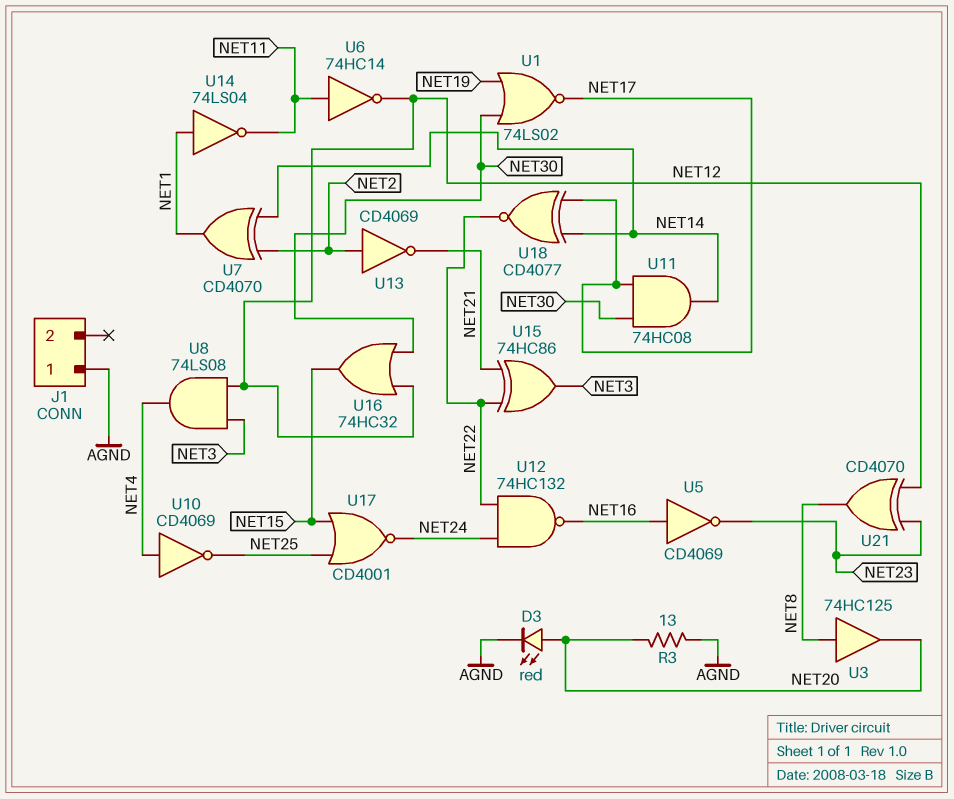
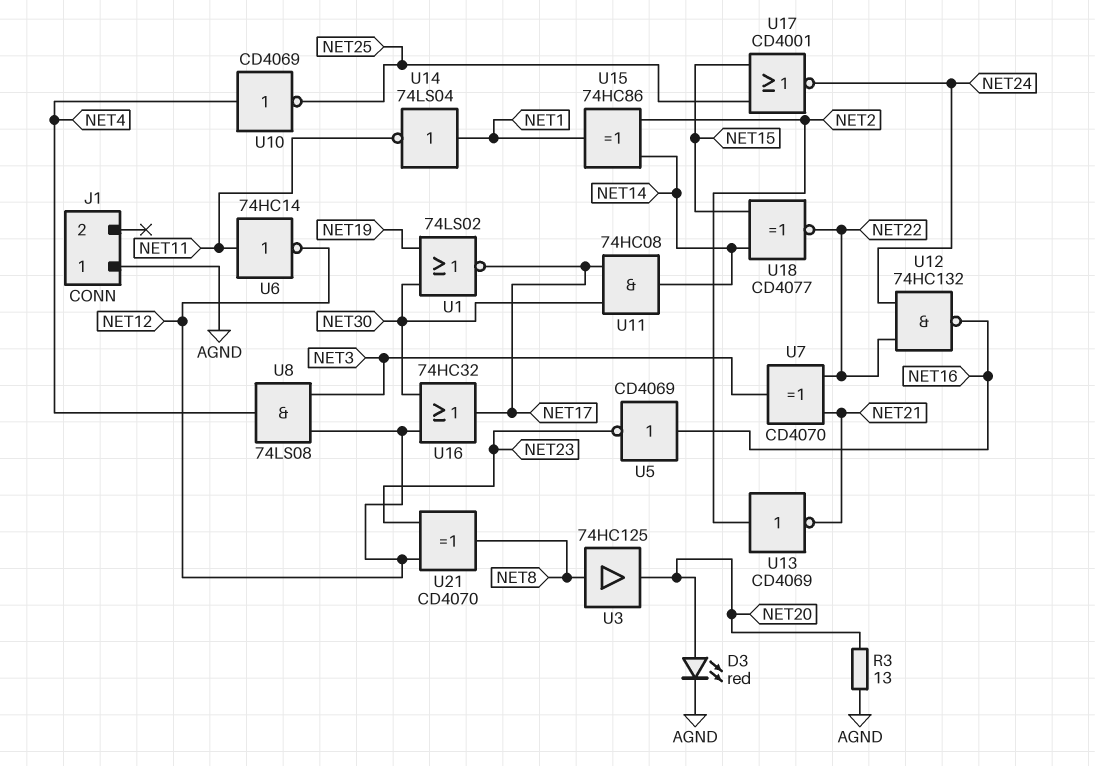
U7: XOR CD4070 (in NET2, in NET14, out NET1) -> XOR CD4070 (in NET21, in NET22, out NET3)
U15: XOR 74HC86 (in NET21, in NET22, out NET3) -> XOR 74HC86 (in NET2, in NET14, out NET1)
U16: OR 74HC32 (in NET12, in NET30, out NET15) -> OR 74HC32 (in NET12, in NET30, out NET17)
U18: XNOR CD4077 (in NET14, in NET17, out NET22) -> XNOR CD4077 (in NET14, in NET15, out NET22)

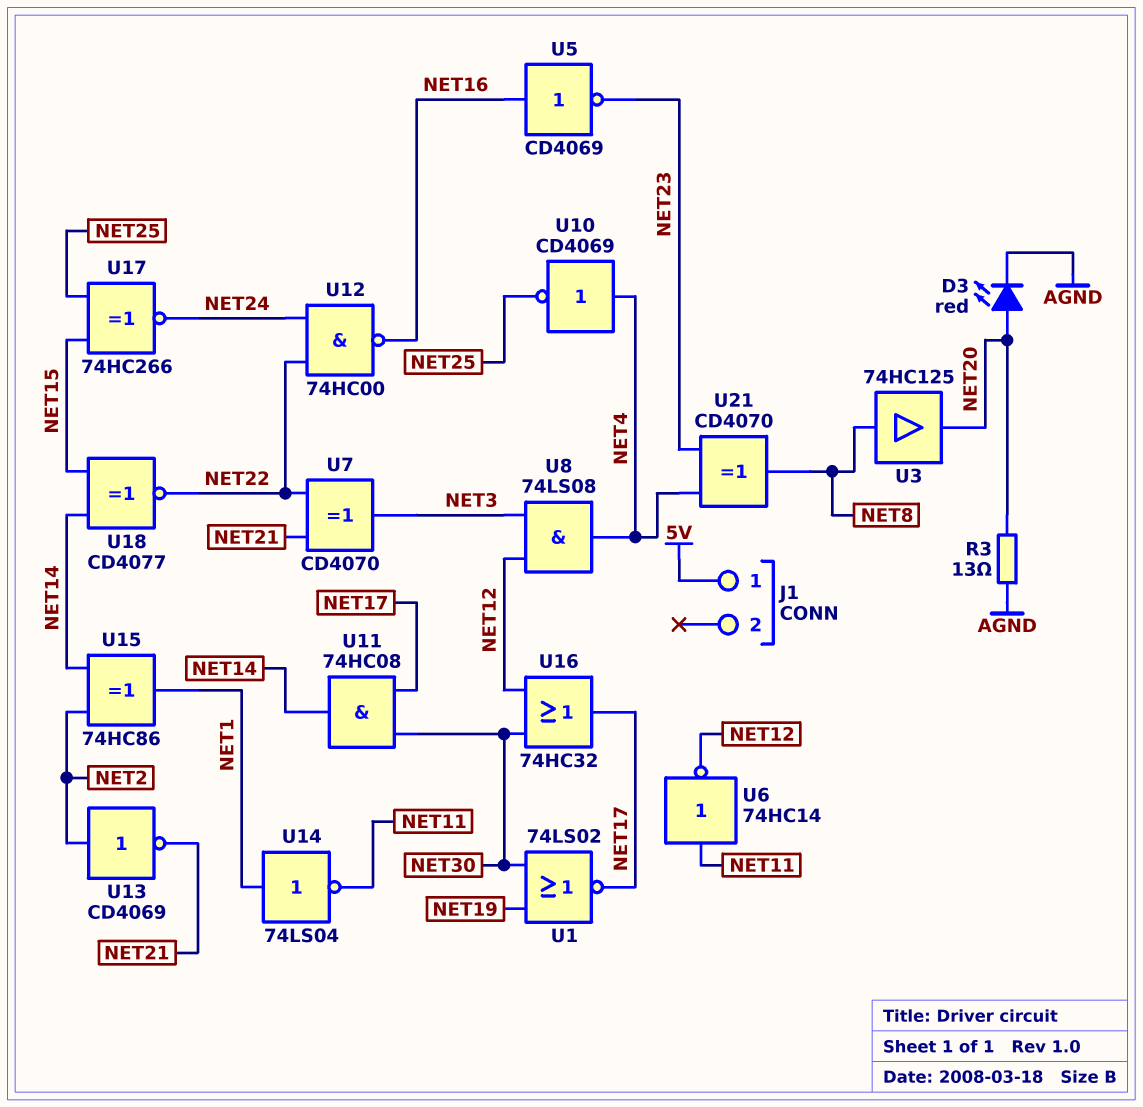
J1 pin 1: AGND -> 5V
U12: NAND 74HC132 (in NET22, in NET24, out NET16) -> NAND 74HC00 (in NET22, in NET24, out NET16)
U17: NOR CD4001 (in NET15, in NET25, out NET24) -> XNOR 74HC266 (in NET15, in NET25, out NET24)
U21: XOR CD4070 (in NET12, in NET23, out NET8) -> XOR CD4070 (in NET4, in NET23, out NET8)

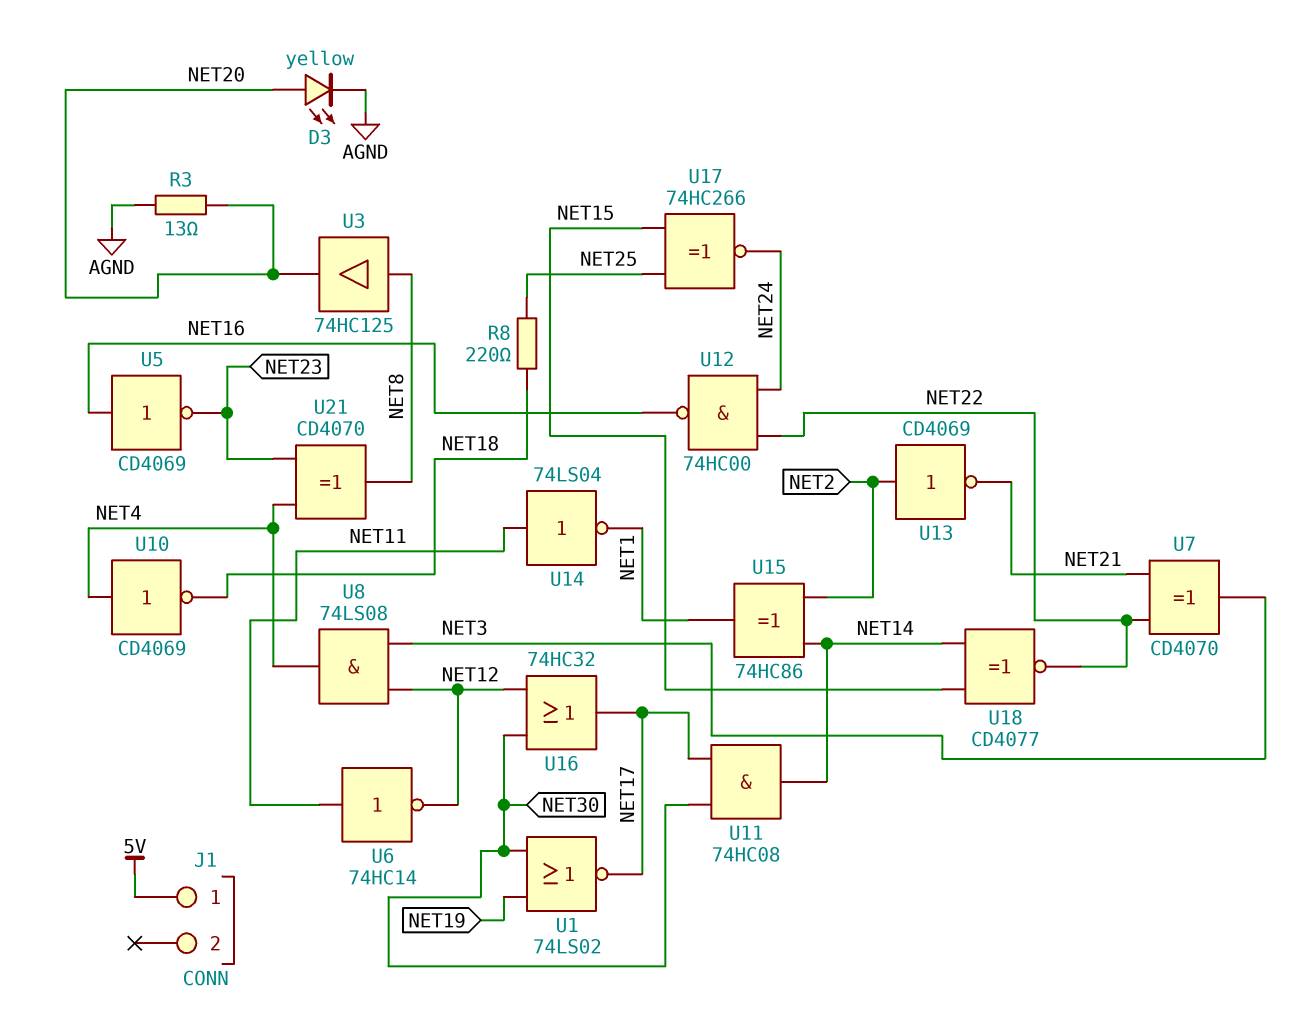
D3: LED red (A NET20, K AGND) -> LED yellow (A NET20, K AGND)
R8: none -> 220 (NET18, NET25)
U10: NOT CD4069 (in NET4, out NET25) -> NOT CD4069 (in NET4, out NET18)
U14: NOT 74LS04 (in NET1, out NET11) -> NOT 74LS04 (in NET11, out NET1)

